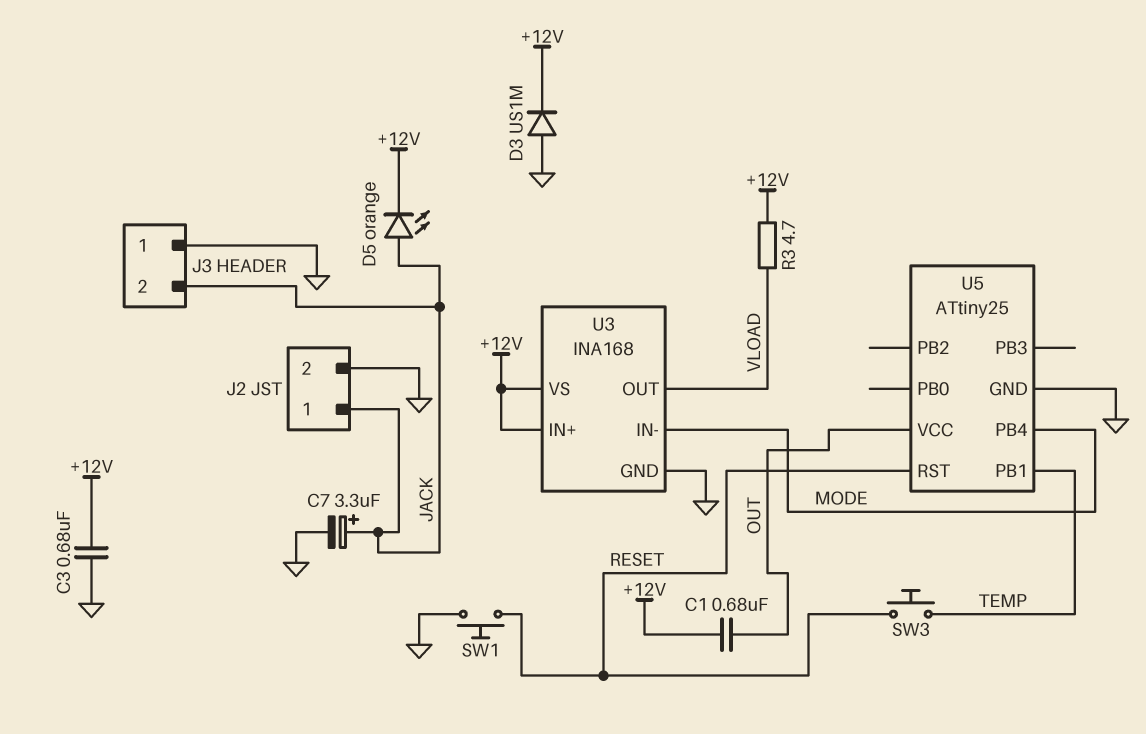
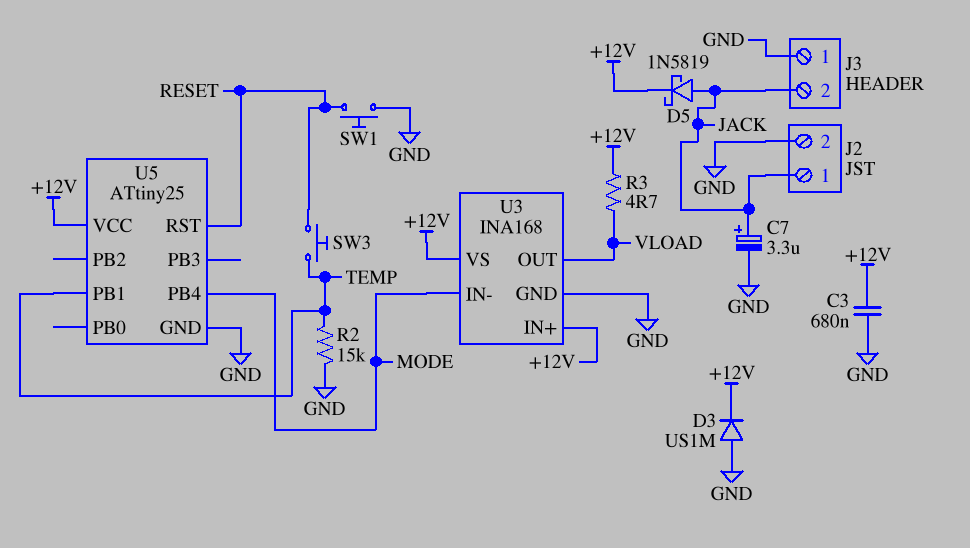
C1: 680nF (+12V, OUT) -> none
D5: LED orange (A JACK, K +12V) -> schottky 1N5819 (A JACK, K +12V)
R2: none -> 15k (GND, TEMP)
U5 pin VCC: OUT -> +12V

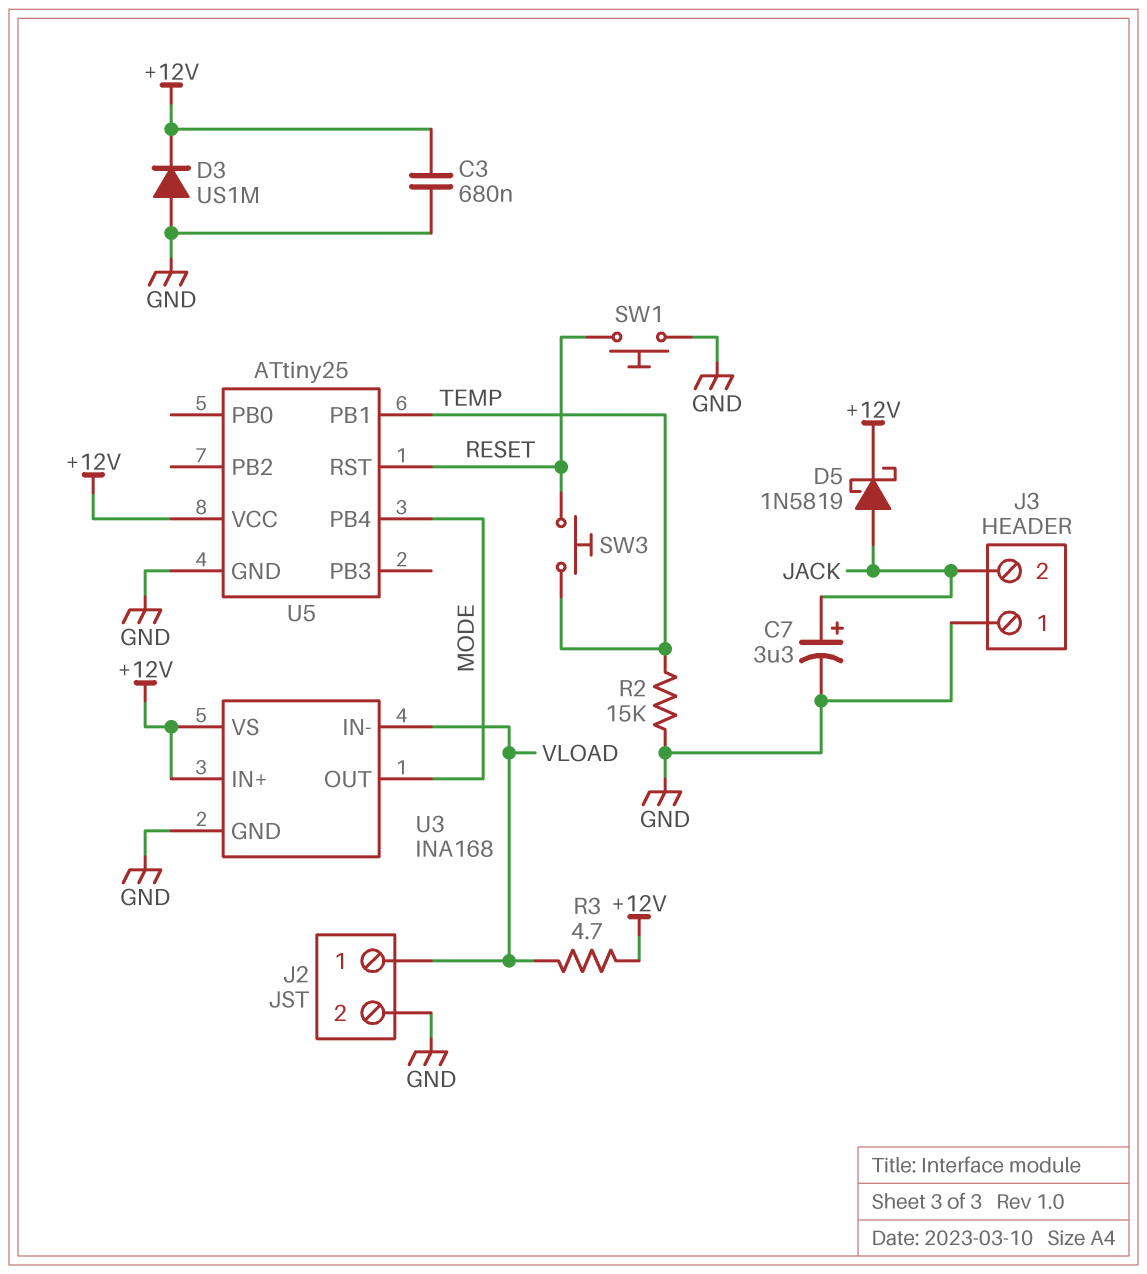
J2 pin 1: JACK -> VLOAD
U3 pin IN-: MODE -> VLOAD
U3 pin OUT: VLOAD -> MODE

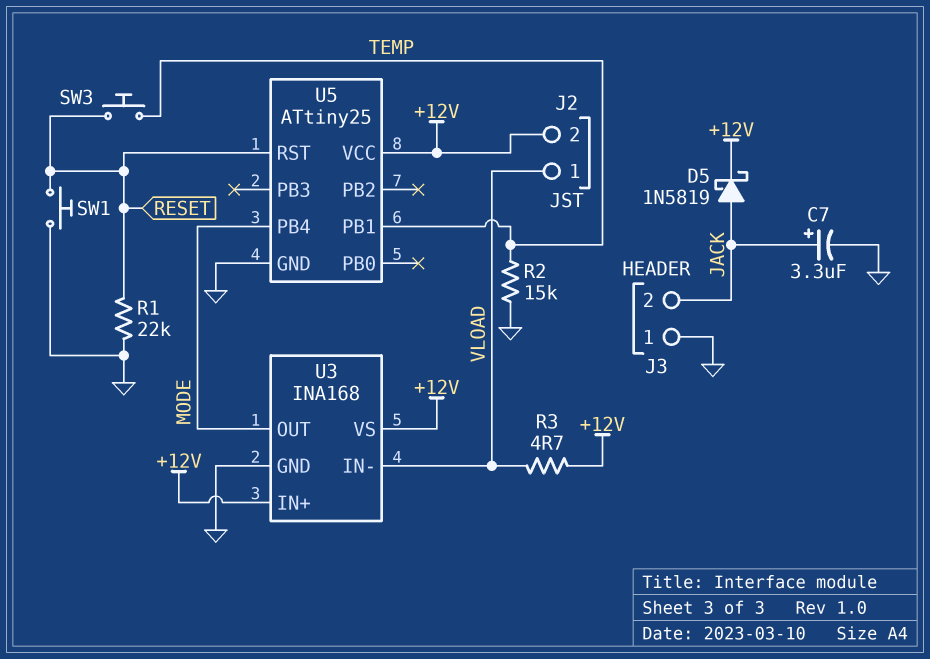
C3: 680nF (+12V, GND) -> none
D3: diode US1M (A GND, K +12V) -> none
J2 pin 2: GND -> +12V
R1: none -> 22k (GND, RESET)

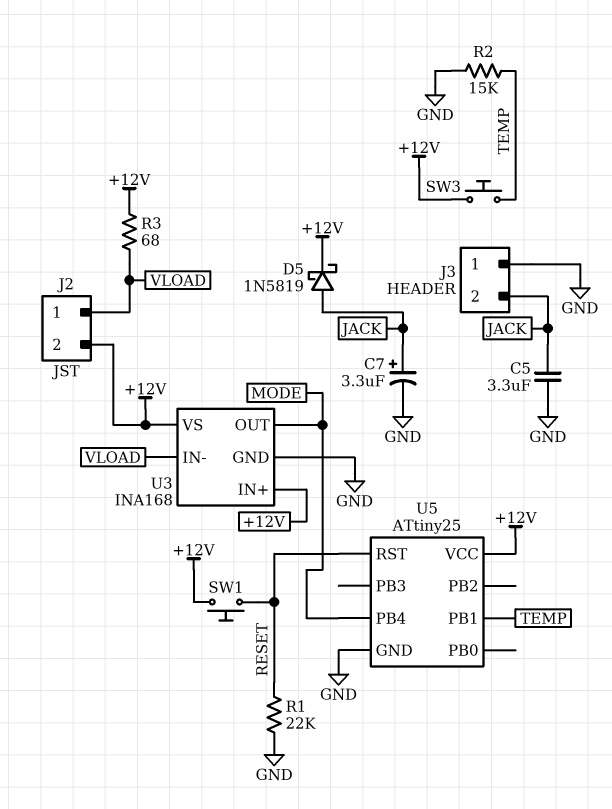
C5: none -> 3.3uF (GND, JACK)
R3: 4.7 (+12V, VLOAD) -> 68 (+12V, VLOAD)
SW1: button (GND, RESET) -> button (+12V, RESET)
SW3: button (RESET, TEMP) -> button (+12V, TEMP)

